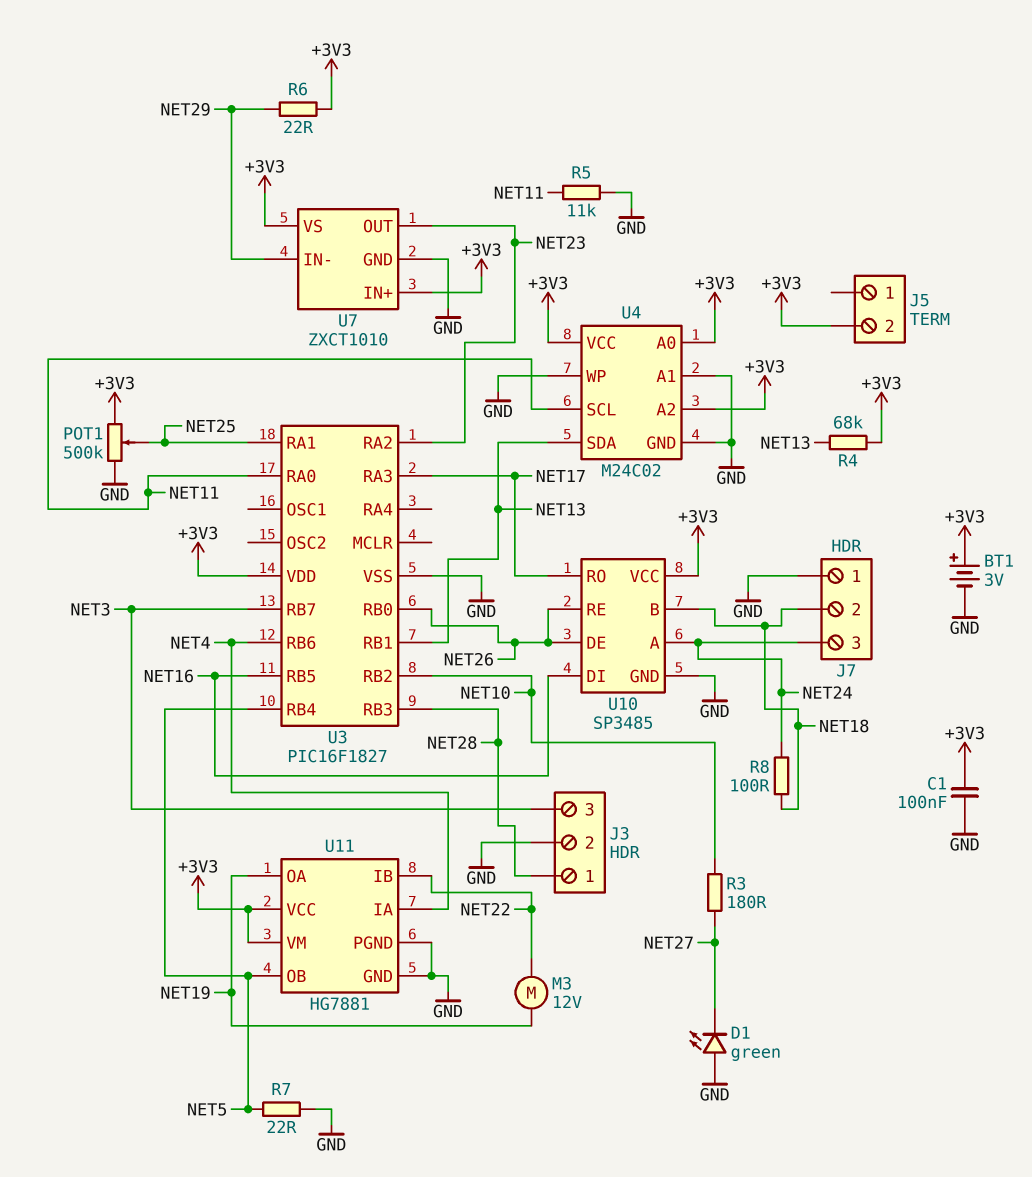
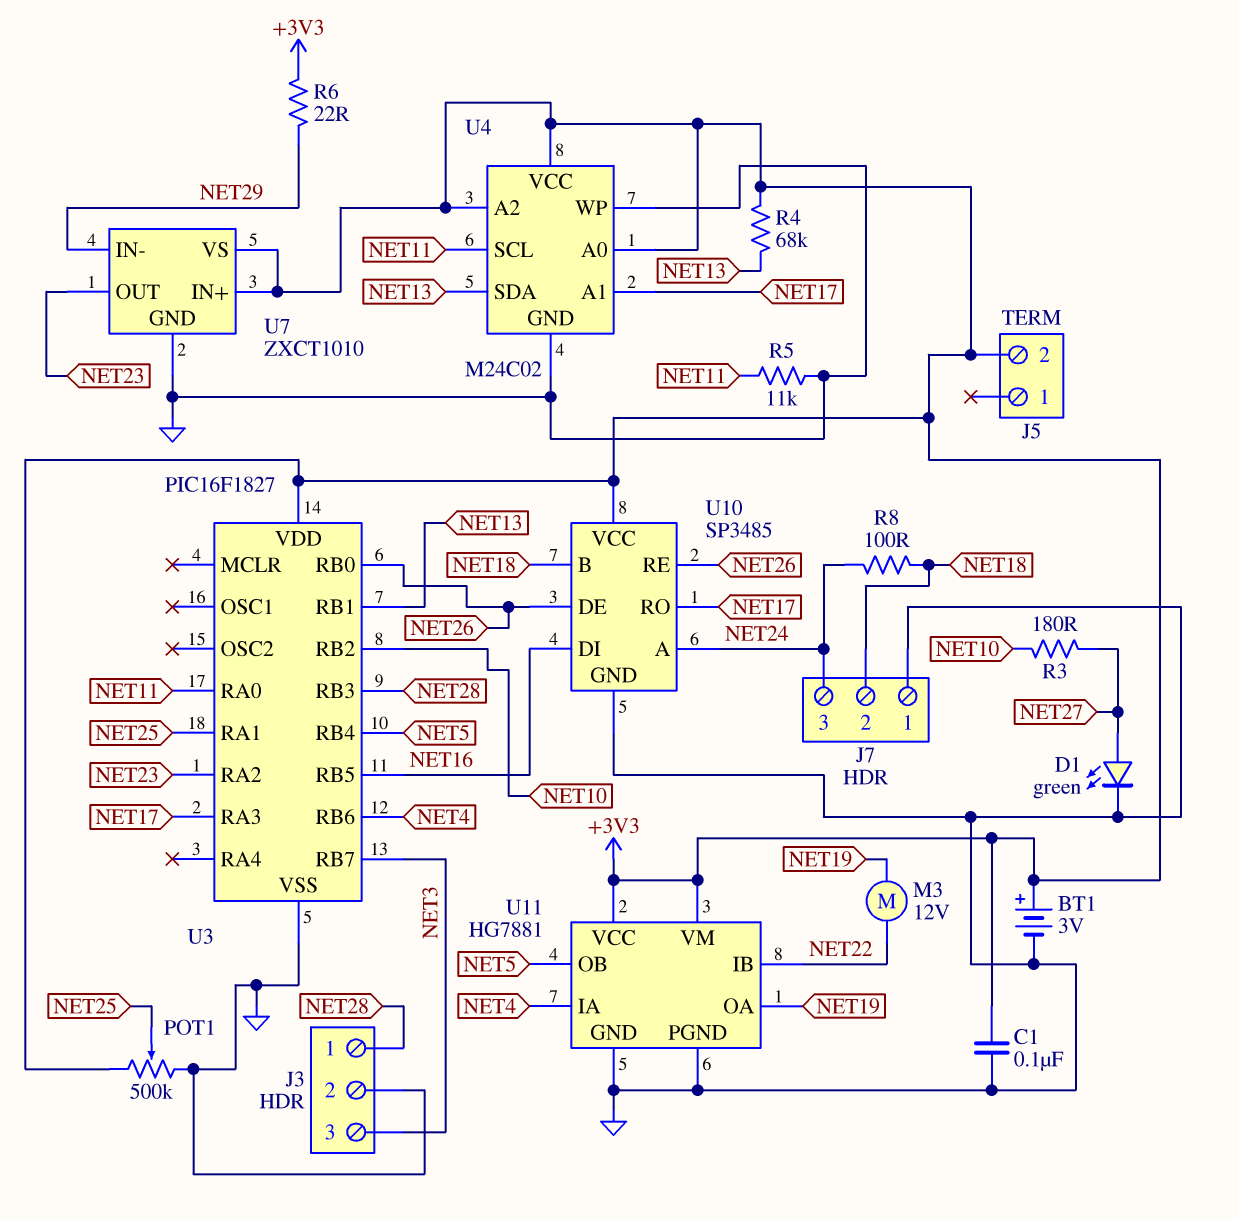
D1: LED green (A GND, K NET27) -> LED green (A NET27, K GND)
R7: 22 (GND, NET5) -> none
U4 pin A1: GND -> NET17

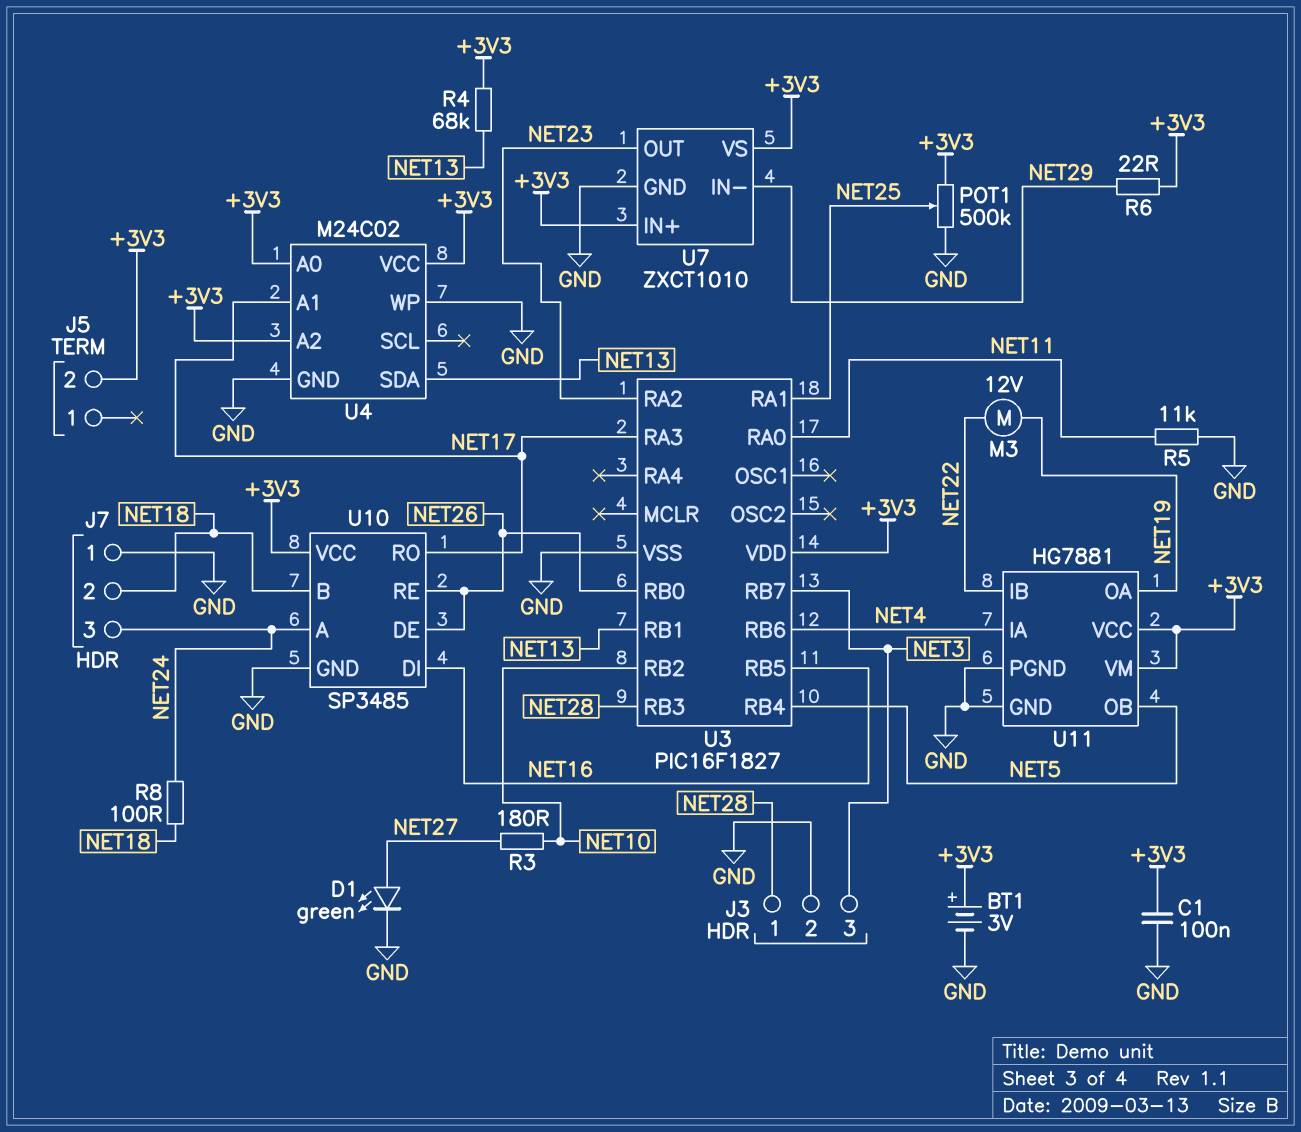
U4 pin SCL: NET11 -> none

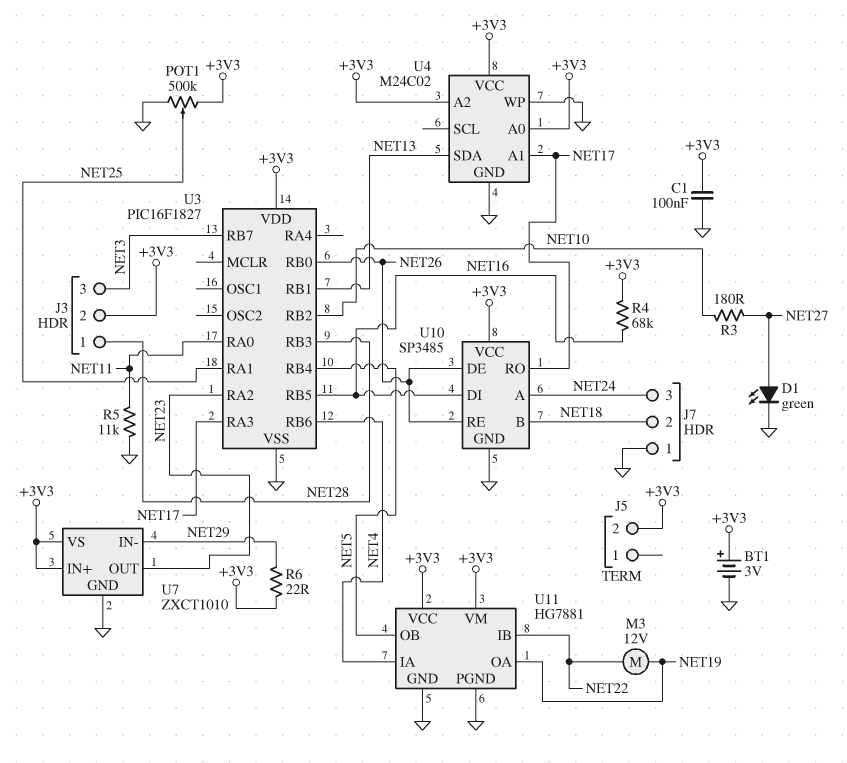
J3 pin 2: GND -> +3V3
R4: 68k (+3V3, NET13) -> 68k (+3V3, NET16)
R8: 100 (NET18, NET24) -> none

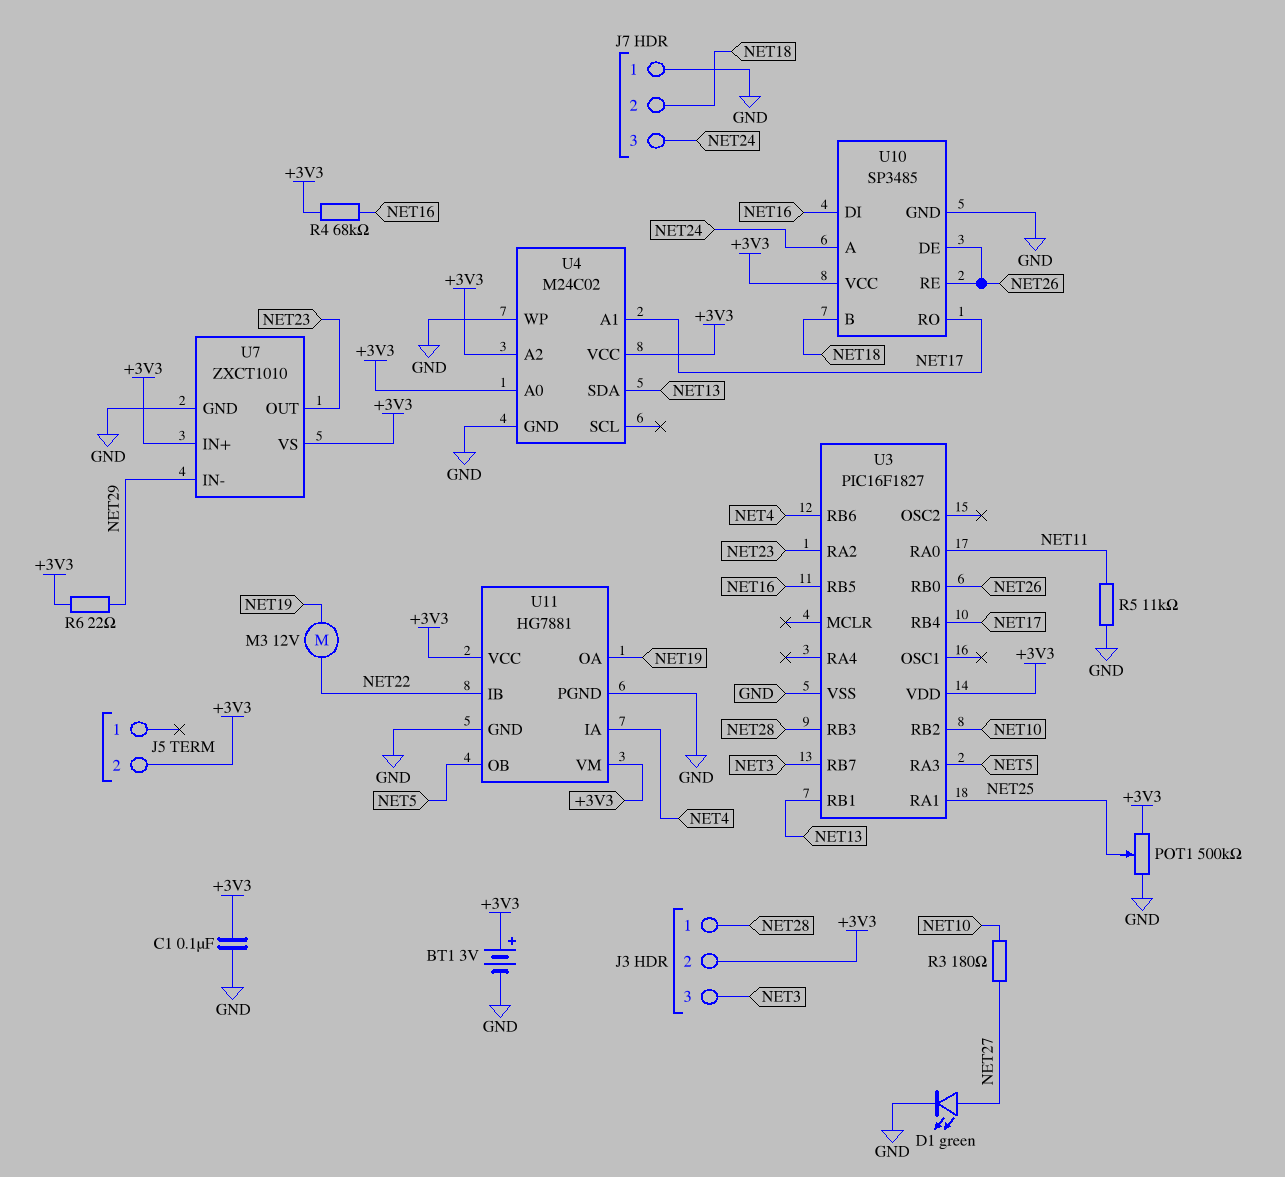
U3 pin RA3: NET17 -> NET5
U3 pin RB4: NET5 -> NET17

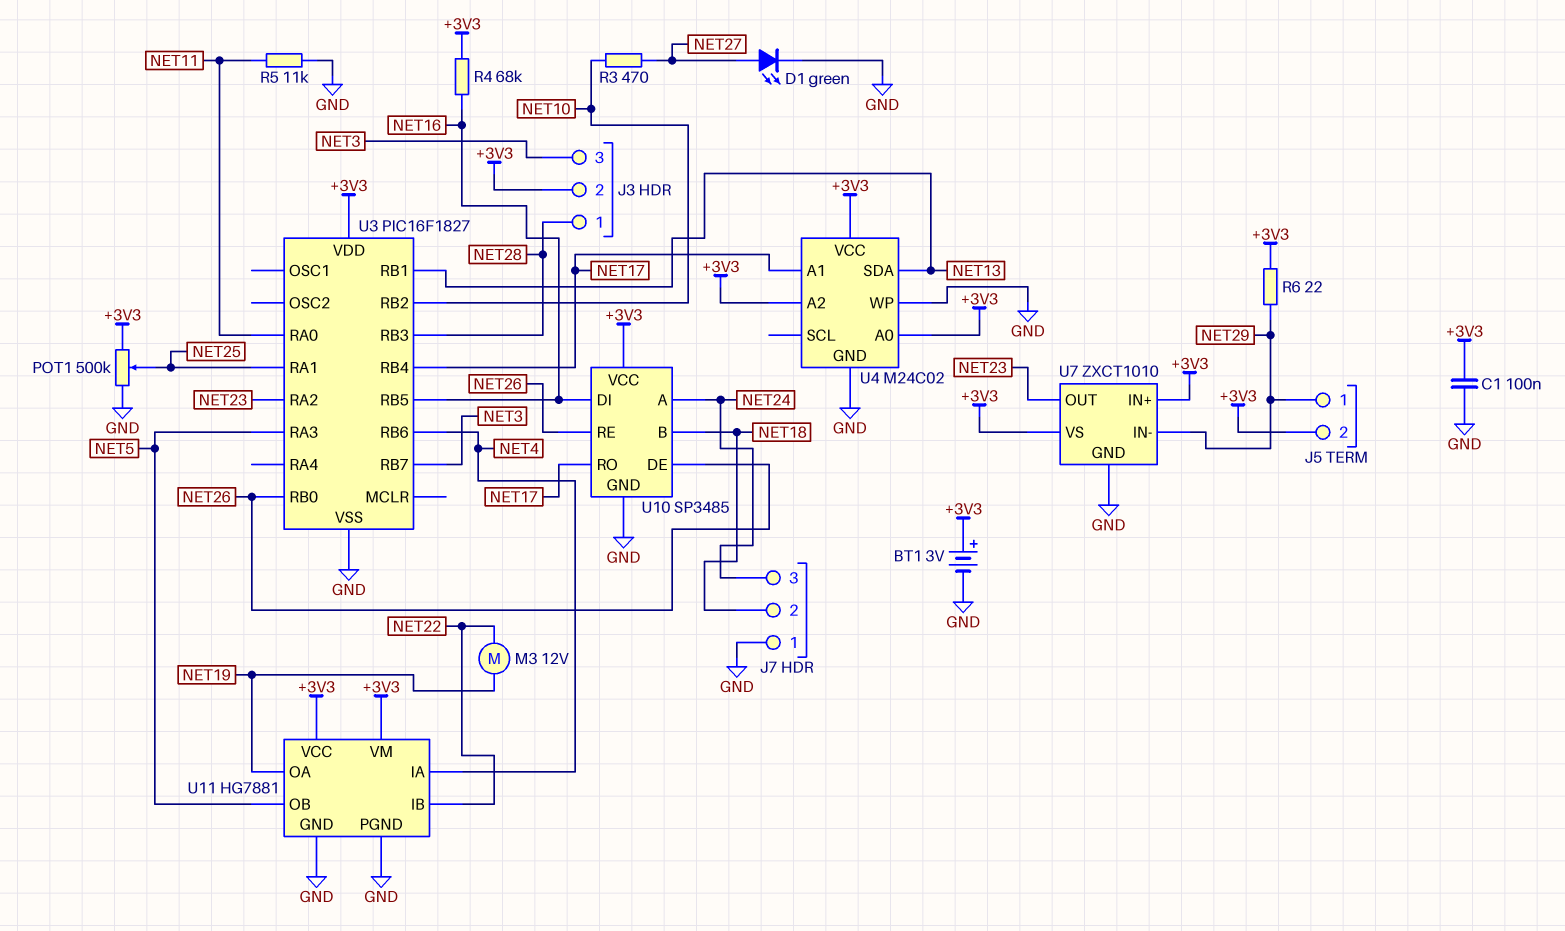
J5 pin 1: none -> NET29
R3: 180 (NET10, NET27) -> 470 (NET10, NET27)

